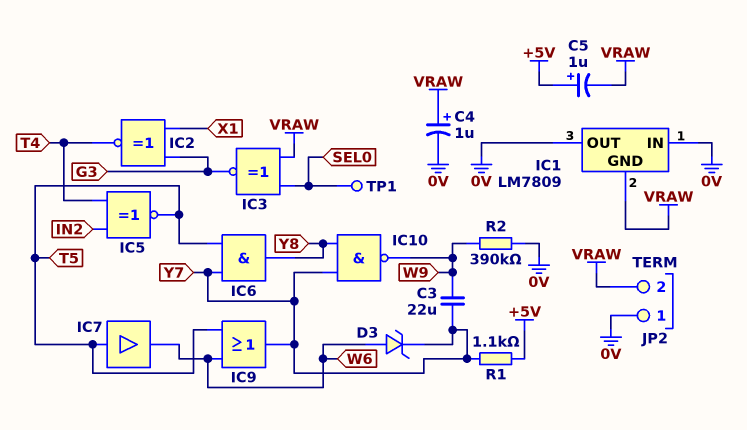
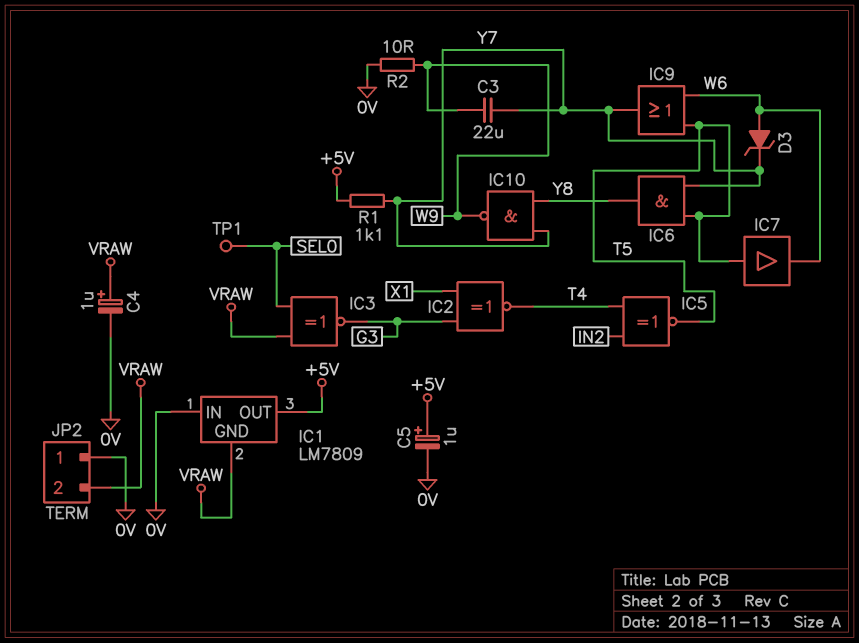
C5: 1uF (plus +5V, minus VRAW) -> 1uF (plus +5V, minus 0V)
IC1 pin OUT: 0V -> +5V
R2: 390k (0V, W9) -> 10 (0V, W9)

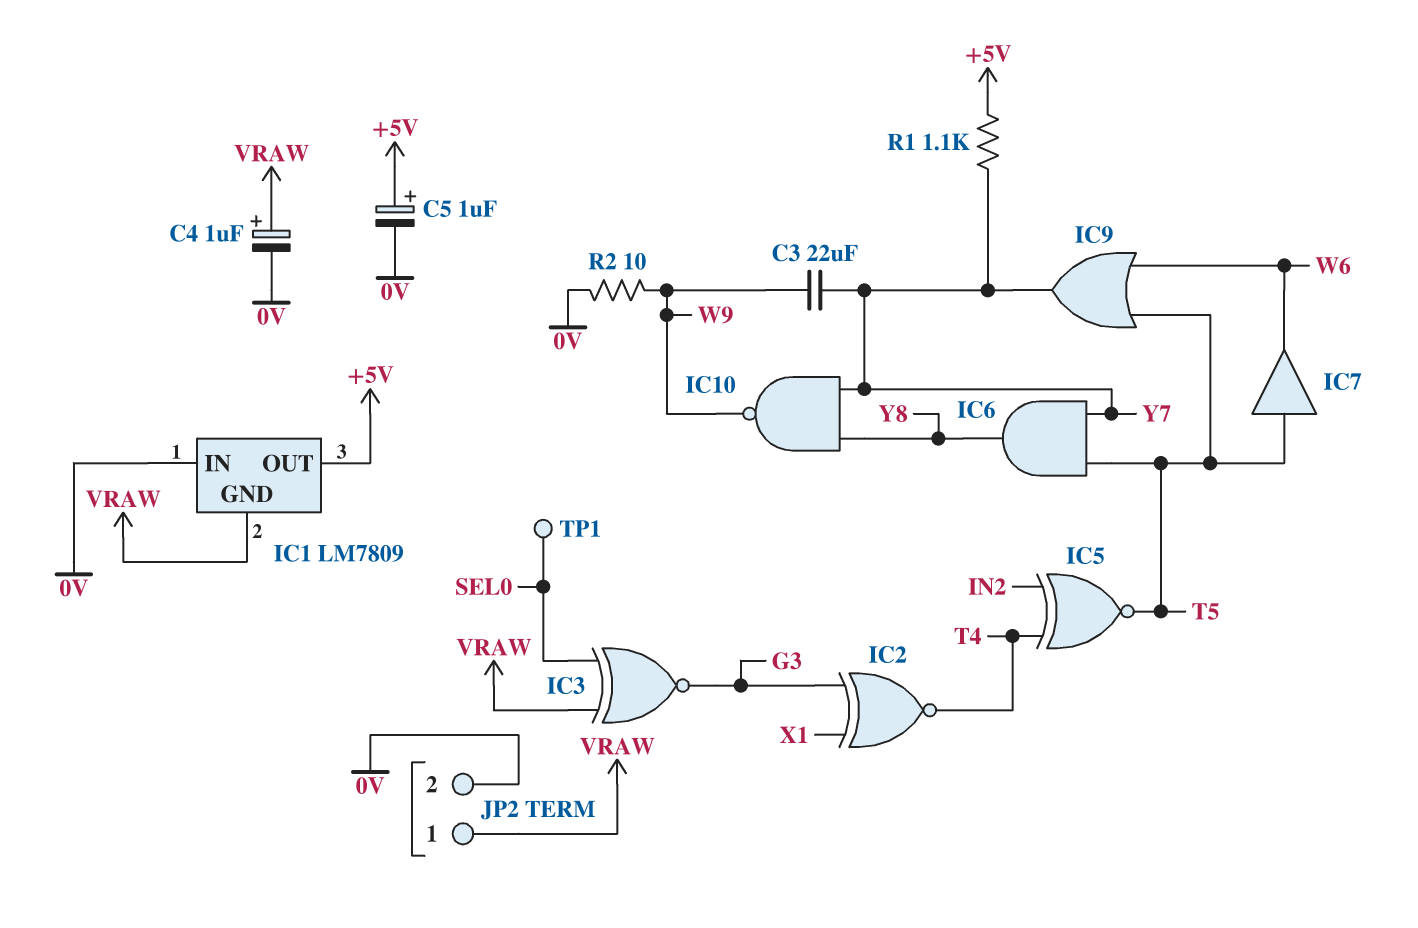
D3: zener (A W6, K Y7) -> none
JP2 pin 1: 0V -> VRAW
JP2 pin 2: VRAW -> 0V

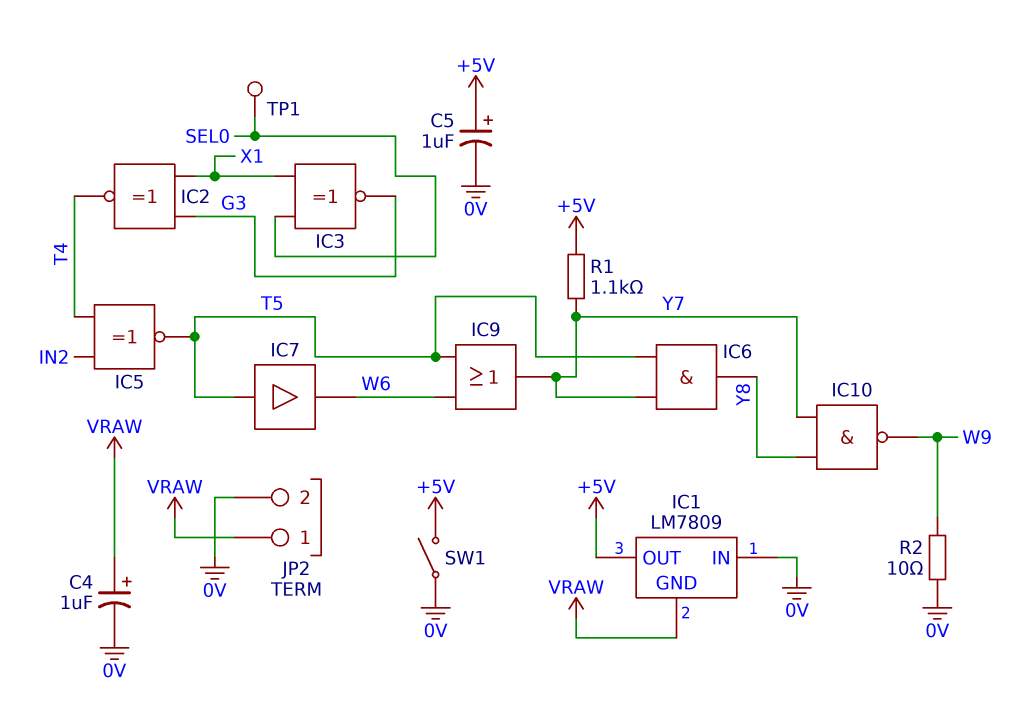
C3: 22uF (W9, Y7) -> none
IC3: XNOR (in SEL0, in VRAW, out G3) -> XNOR (in SEL0, in X1, out G3)
SW1: none -> switch (+5V, 0V)

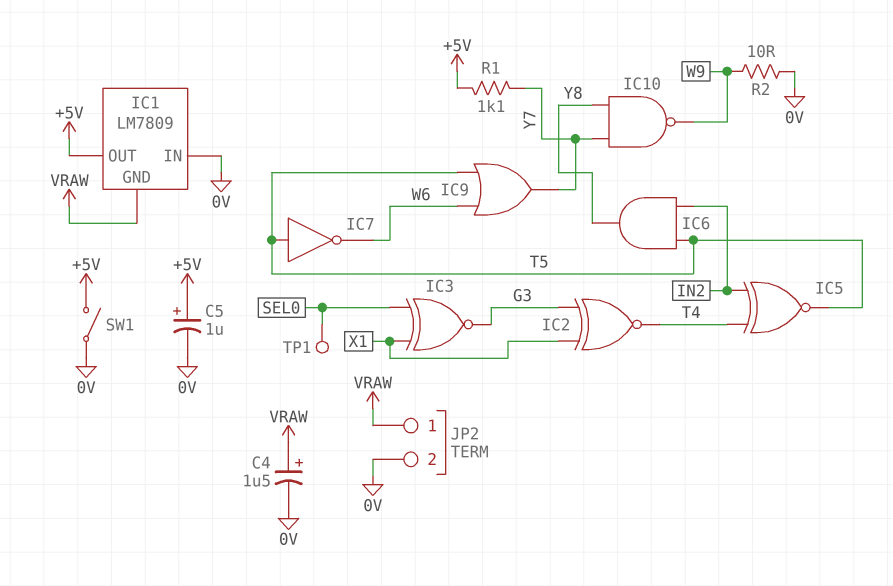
C4: 1uF (plus VRAW, minus 0V) -> 1.5uF (plus VRAW, minus 0V)
IC6: AND (in T5, in Y7, out Y8) -> AND (in IN2, in T5, out Y8)
IC7: buffer (in T5, out W6) -> NOT (in T5, out W6)

